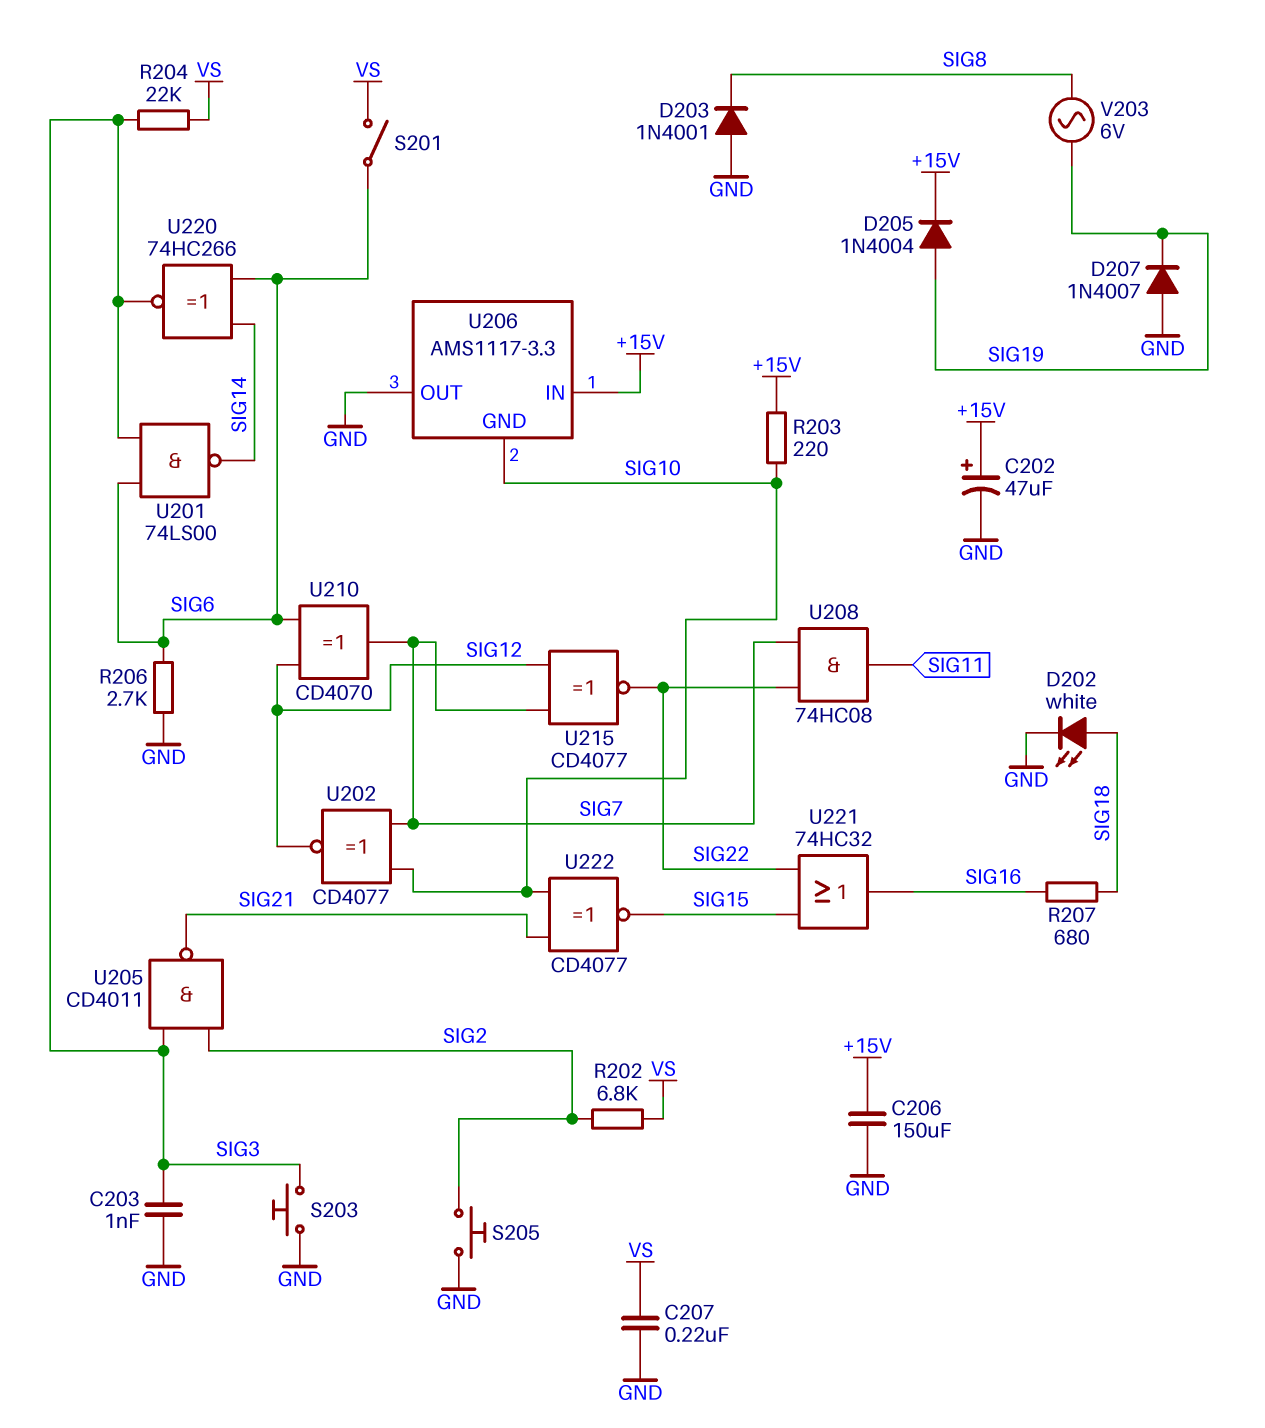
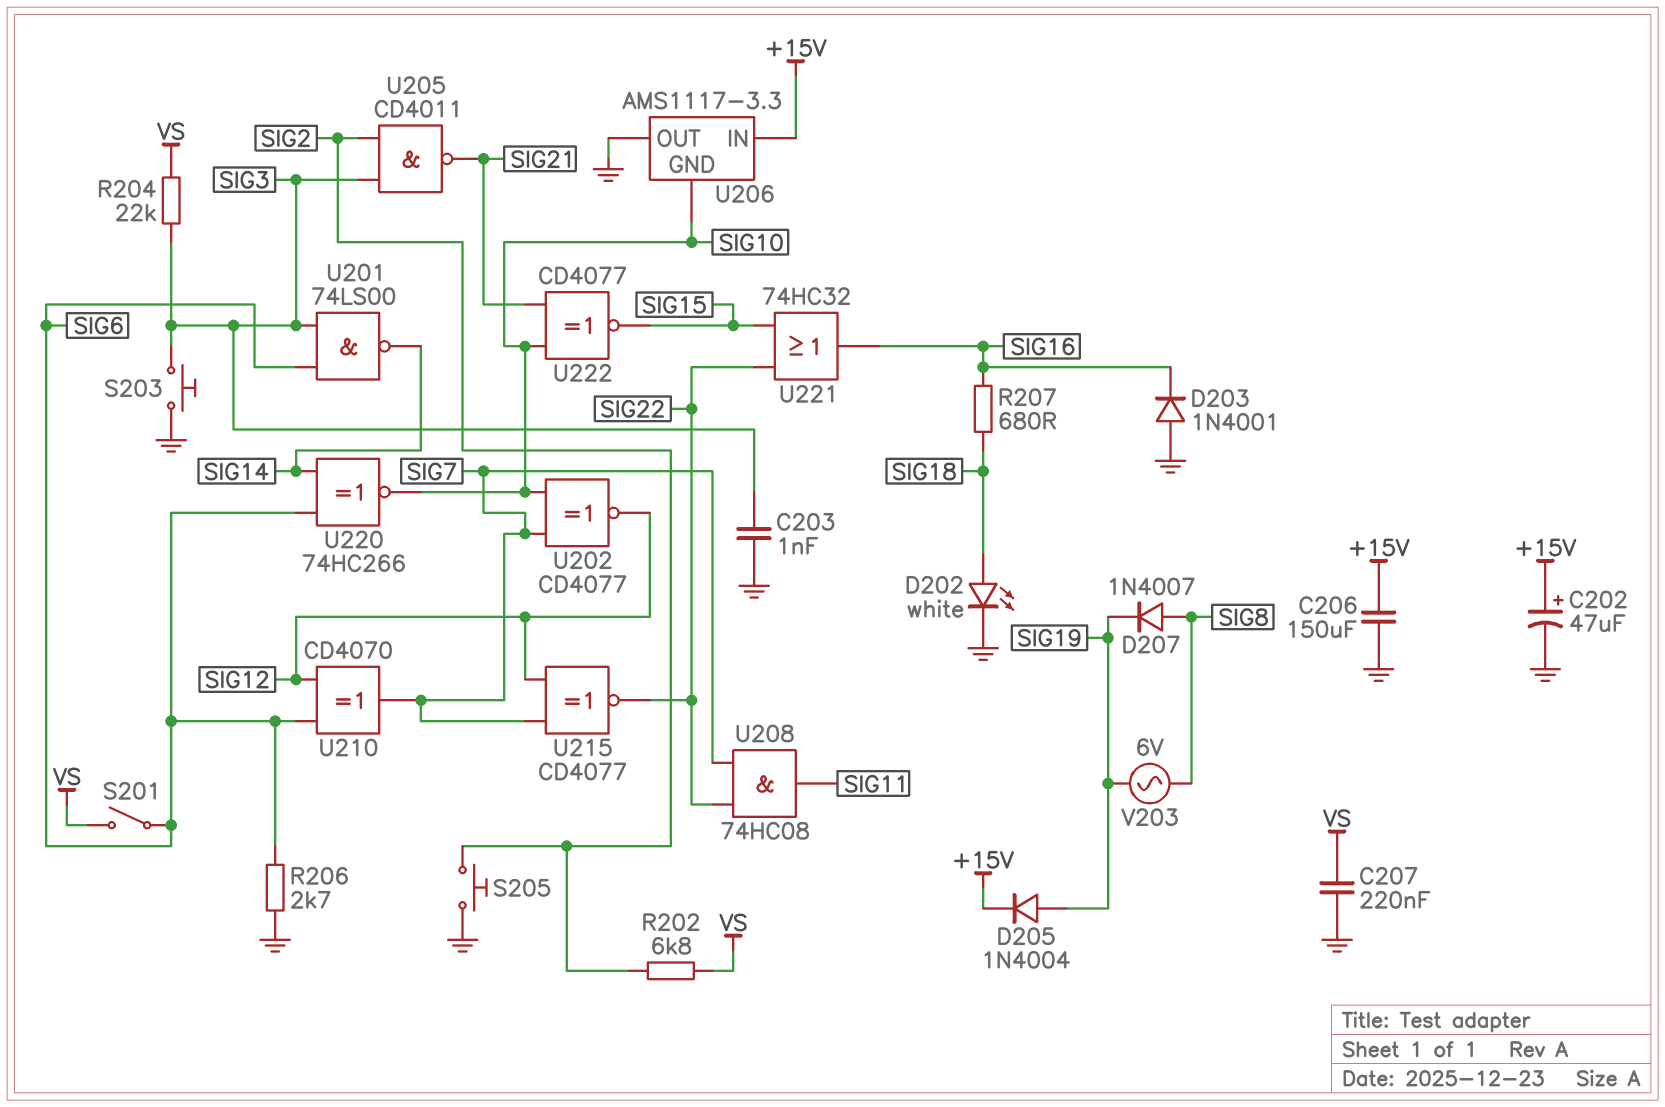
D203: diode 1N4001 (A GND, K SIG8) -> diode 1N4001 (A GND, K SIG16)
D207: diode 1N4007 (A GND, K SIG19) -> diode 1N4007 (A SIG8, K SIG19)
R203: 220 (+15V, SIG10) -> none
U220: XNOR 74HC266 (in SIG6, in SIG14, out SIG3) -> XNOR 74HC266 (in SIG6, in SIG14, out SIG10)

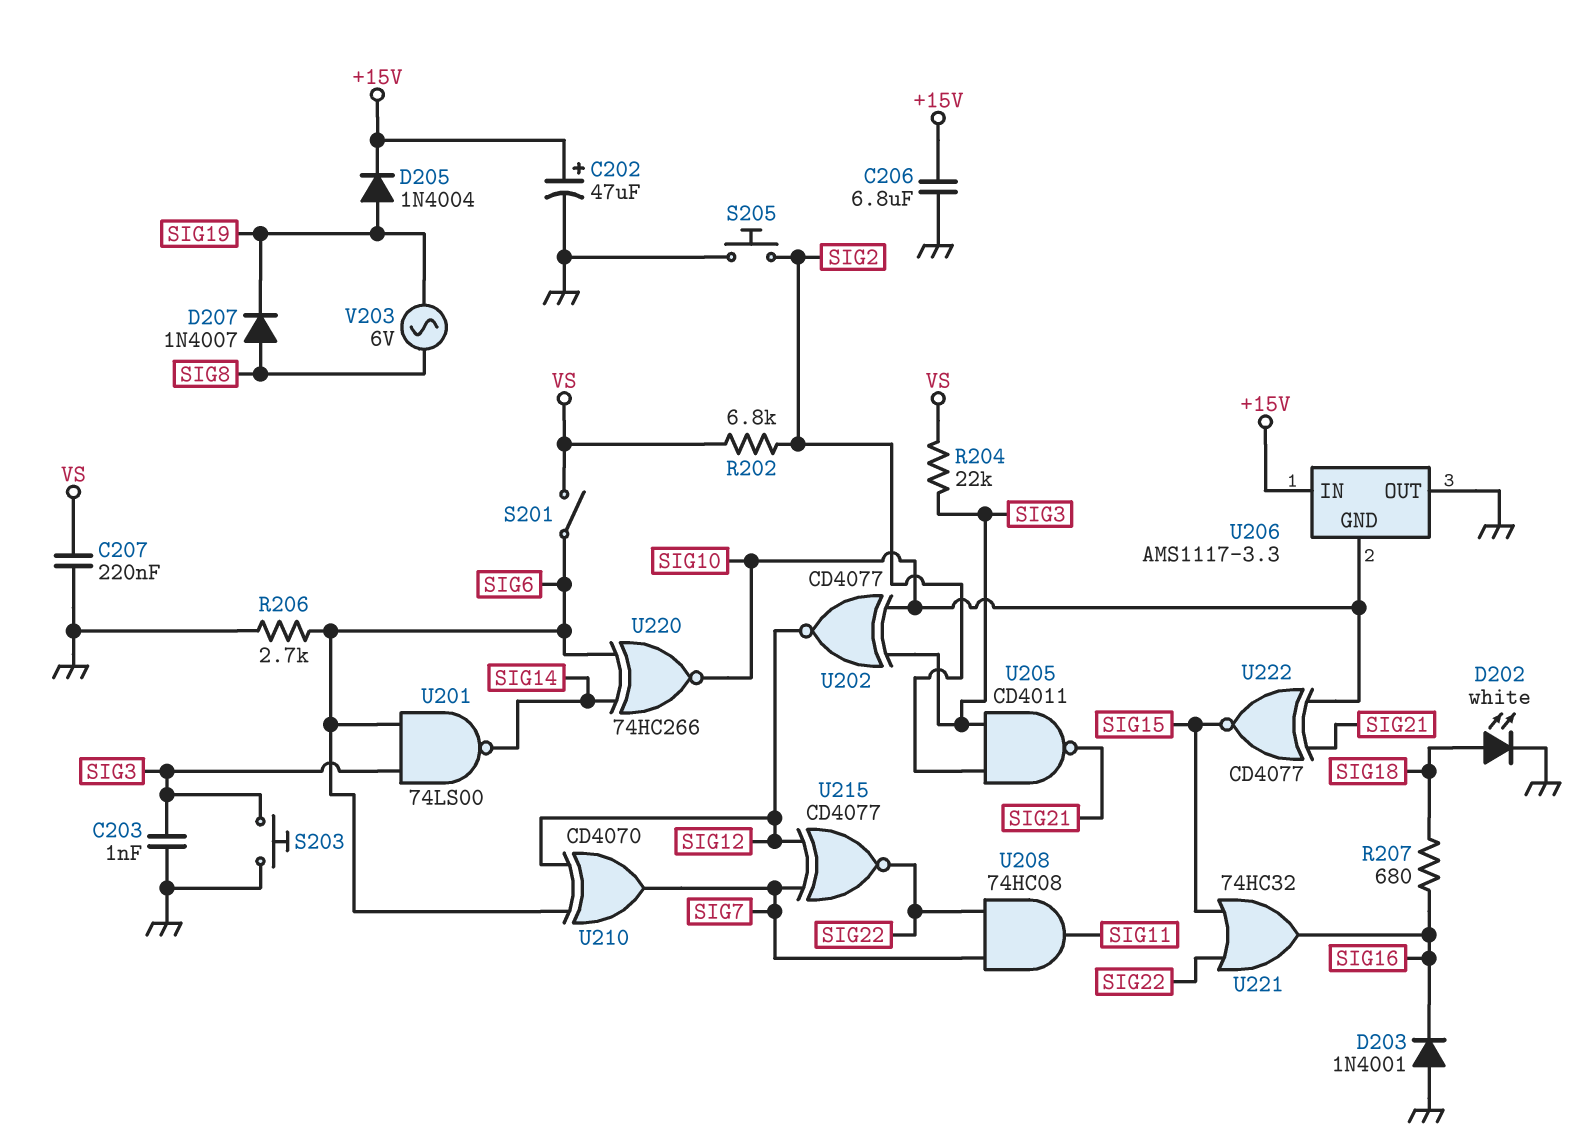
C206: 150uF (+15V, GND) -> 6.8uF (+15V, GND)
U202: XNOR CD4077 (in SIG7, in SIG10, out SIG12) -> XNOR CD4077 (in SIG3, in SIG10, out SIG12)

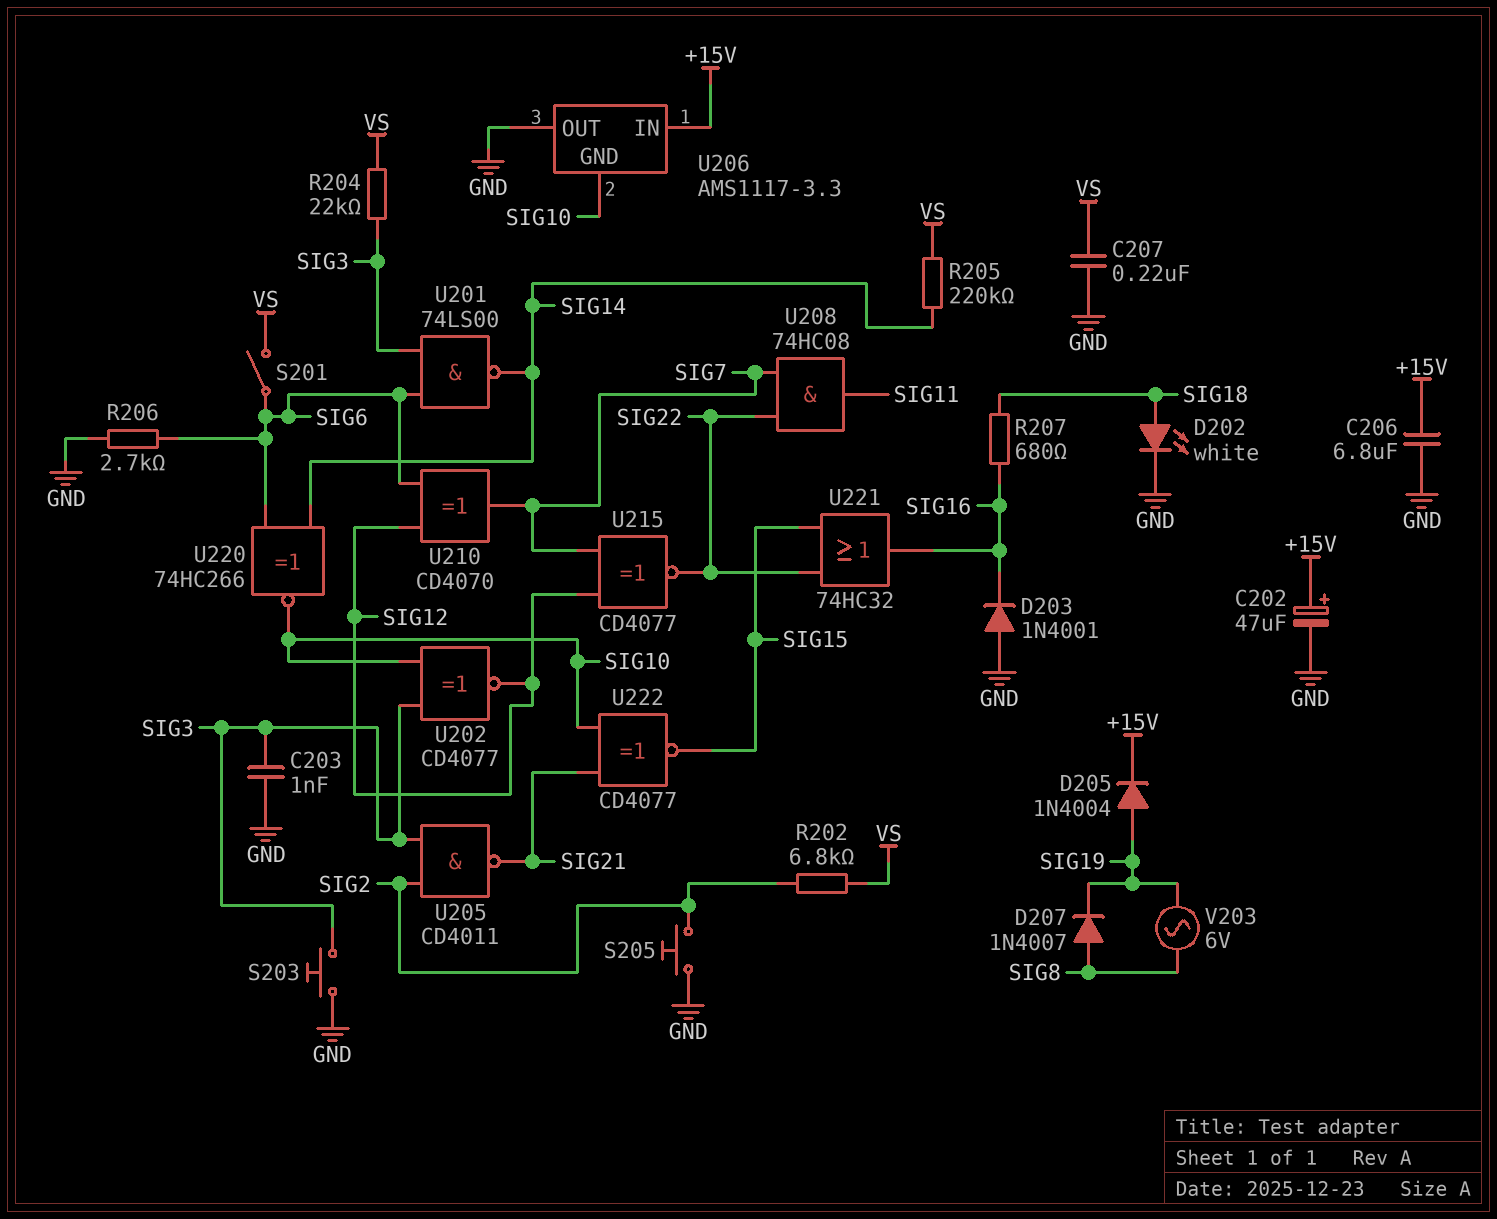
R205: none -> 220k (SIG14, VS)

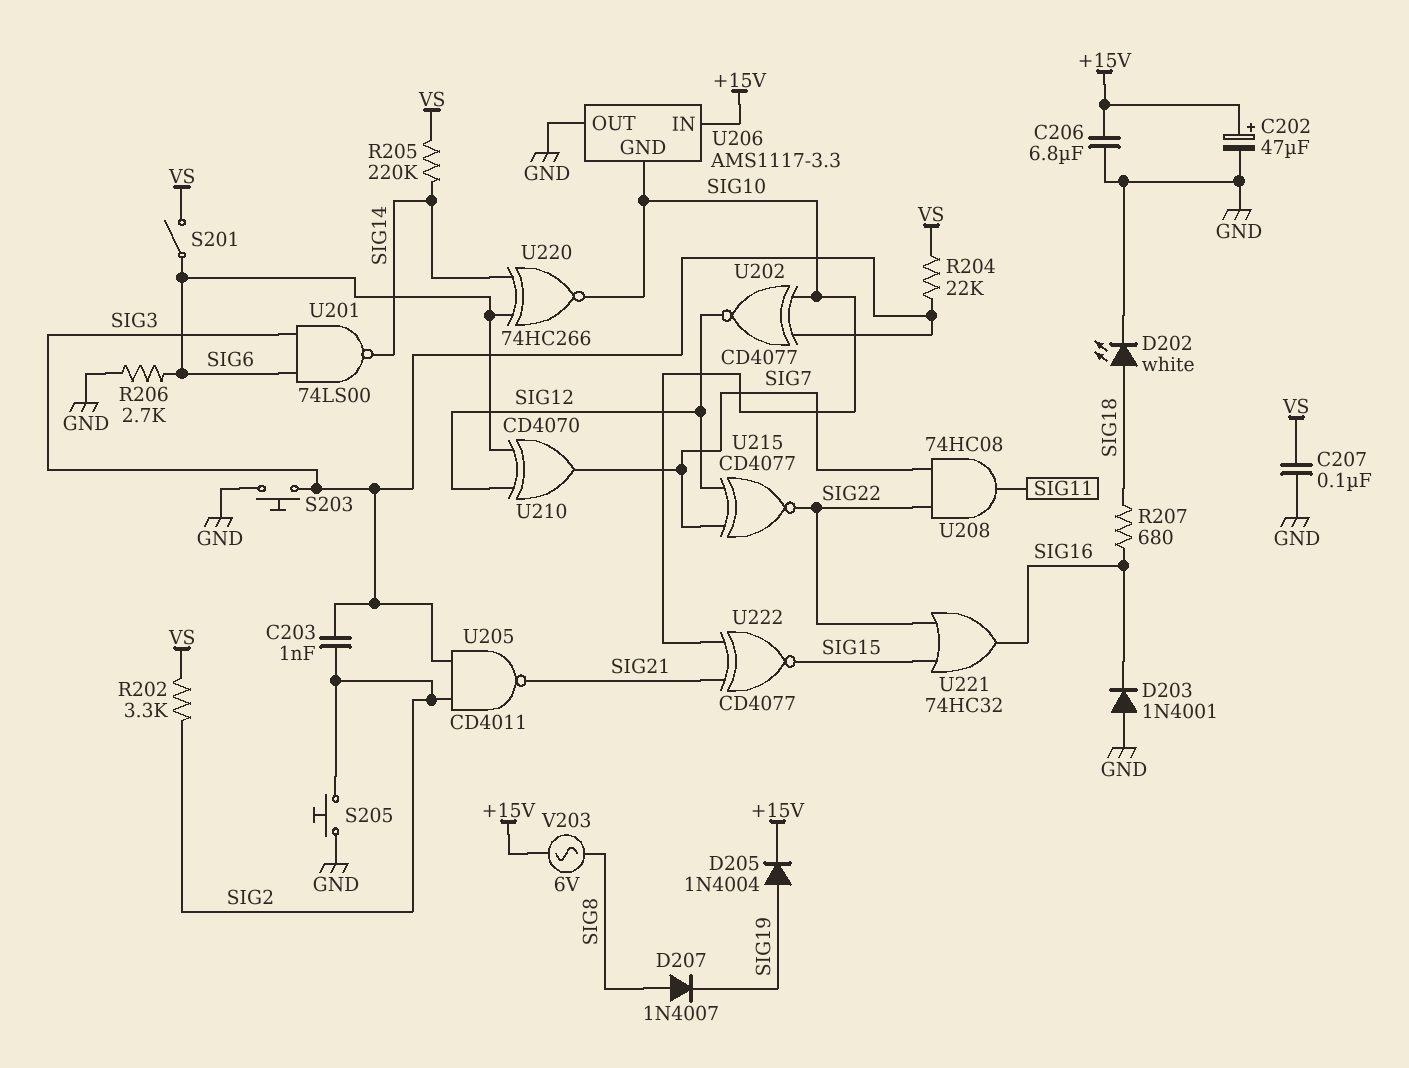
C203: 1nF (GND, SIG3) -> 1nF (SIG2, SIG3)
C207: 220nF (GND, VS) -> 100nF (GND, VS)
R202: 6.8k (SIG2, VS) -> 3.3k (SIG2, VS)
V203: AC 6V (SIG8, SIG19) -> AC 6V (+15V, SIG8)

